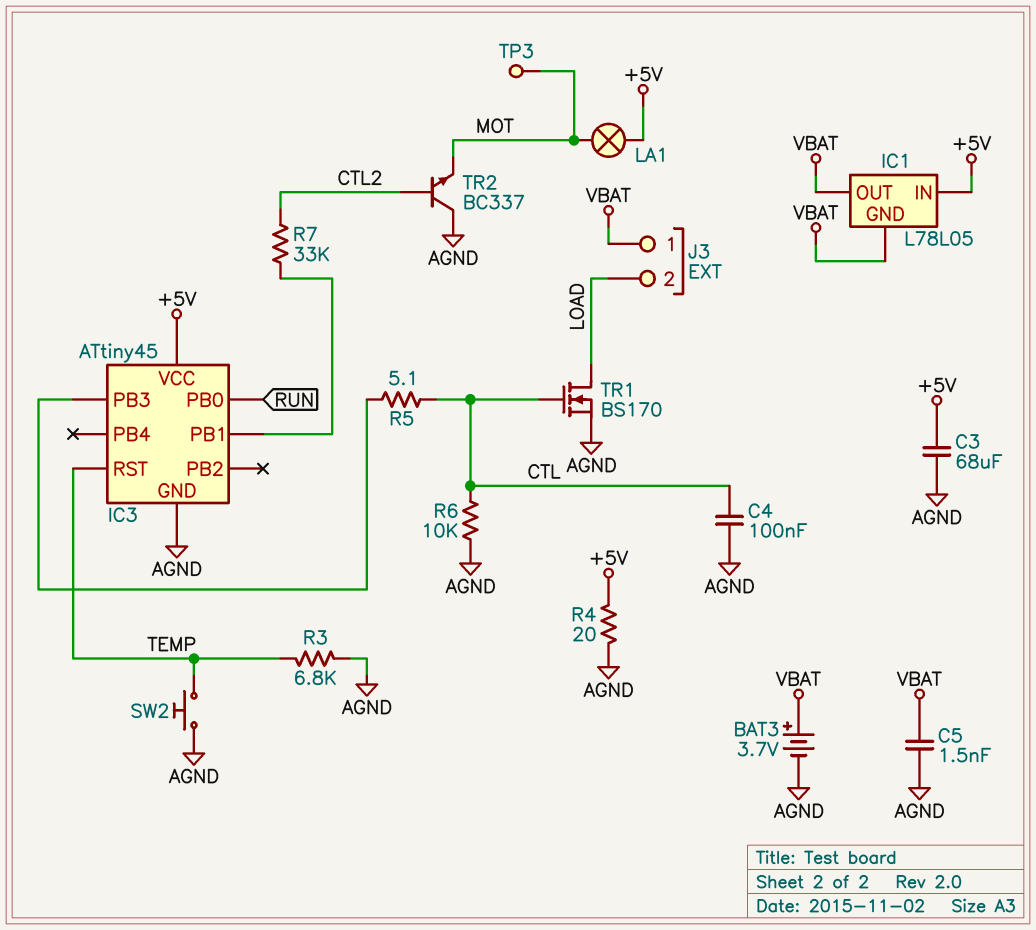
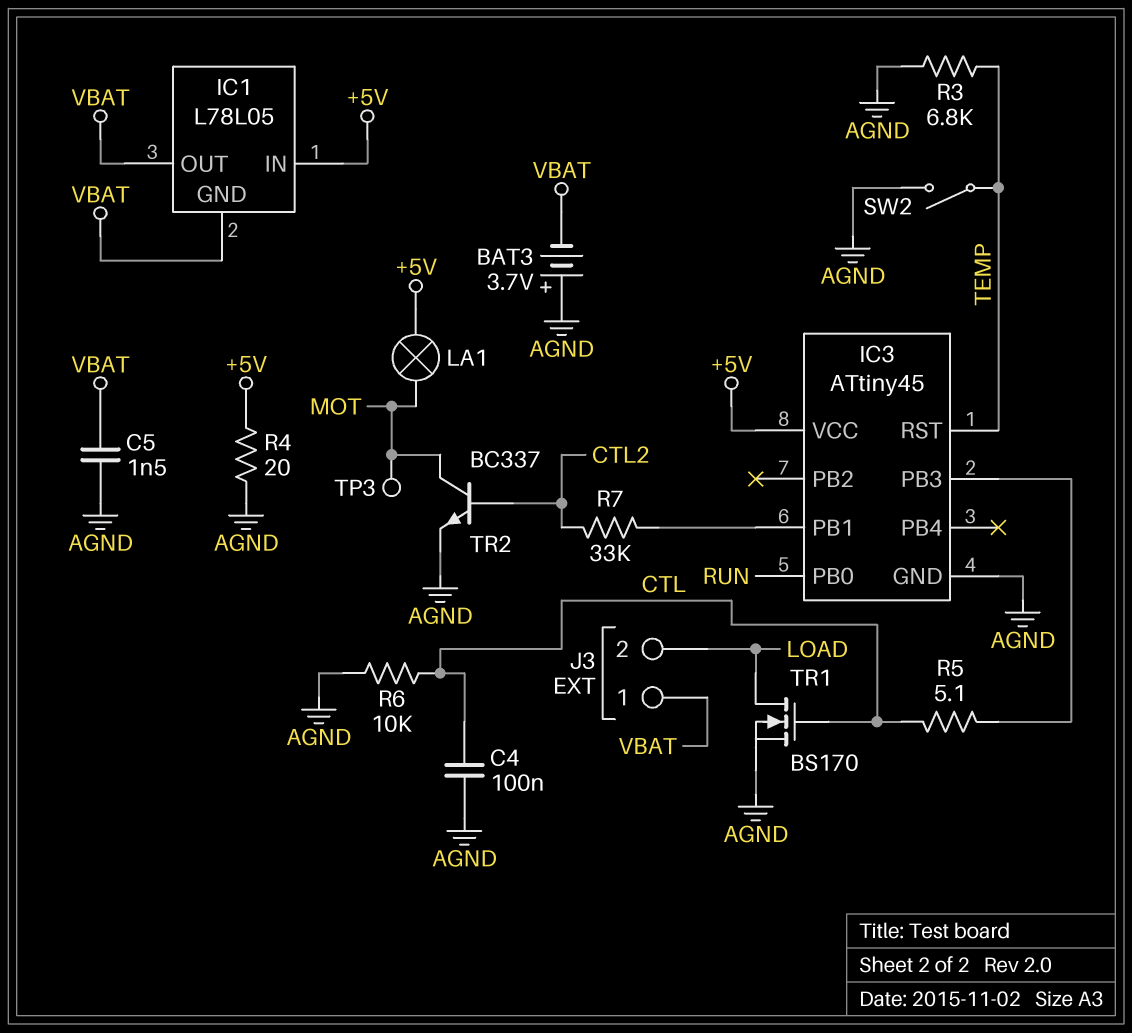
BAT3: 3.7V (plus VBAT, minus AGND) -> 3.7V (plus AGND, minus VBAT)
C3: 68uF (+5V, AGND) -> none
SW2: button (AGND, TEMP) -> switch (AGND, TEMP)
TR2: NPN BC337 (B CTL2, C AGND, E MOT) -> NPN BC337 (B CTL2, C MOT, E AGND)

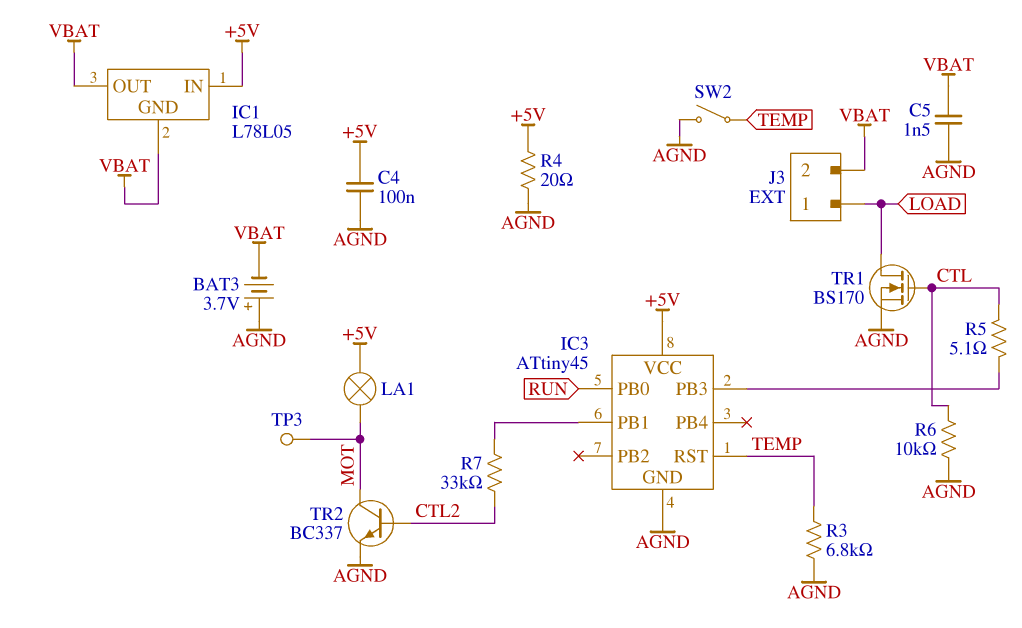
C4: 100nF (AGND, CTL) -> 100nF (+5V, AGND)
J3 pin 1: VBAT -> LOAD
J3 pin 2: LOAD -> VBAT

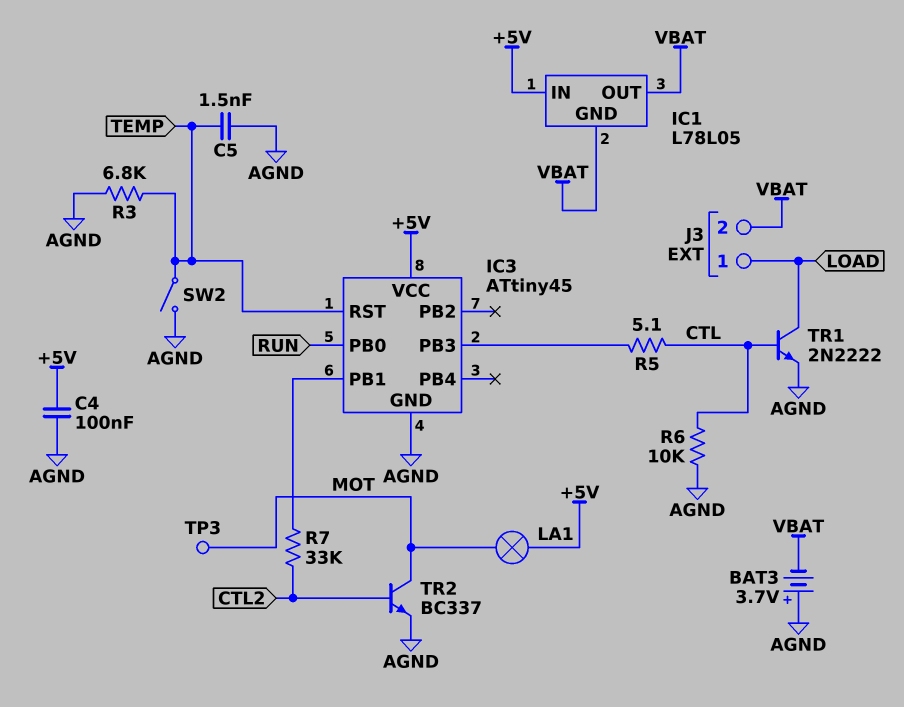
C5: 1.5nF (AGND, VBAT) -> 1.5nF (AGND, TEMP)
R4: 20 (+5V, AGND) -> none
TR1: NMOS BS170 (G CTL, D LOAD, S AGND) -> NPN 2N2222 (B CTL, C LOAD, E AGND)

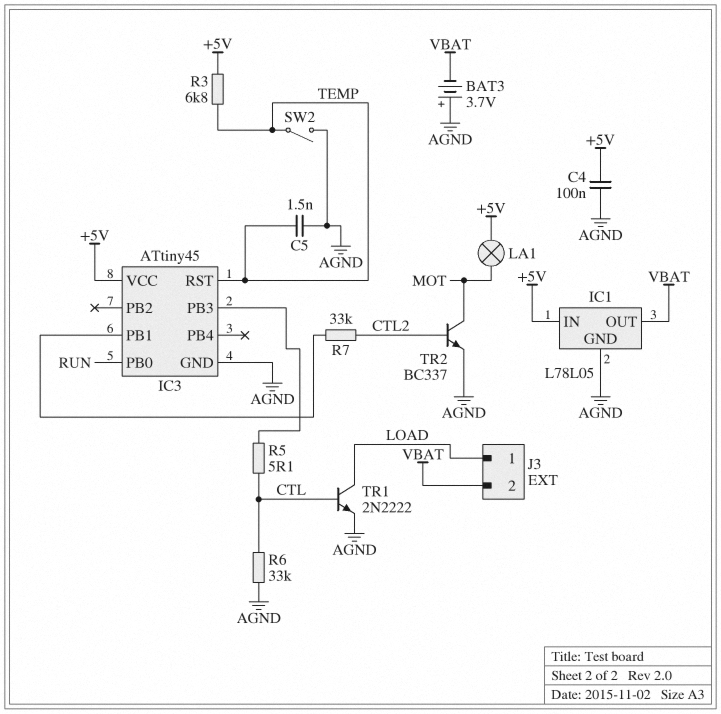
IC1 pin GND: VBAT -> AGND
R3: 6.8k (AGND, TEMP) -> 6.8k (+5V, TEMP)
R6: 10k (AGND, CTL) -> 33k (AGND, CTL)
TP3: test point (MOT) -> none

